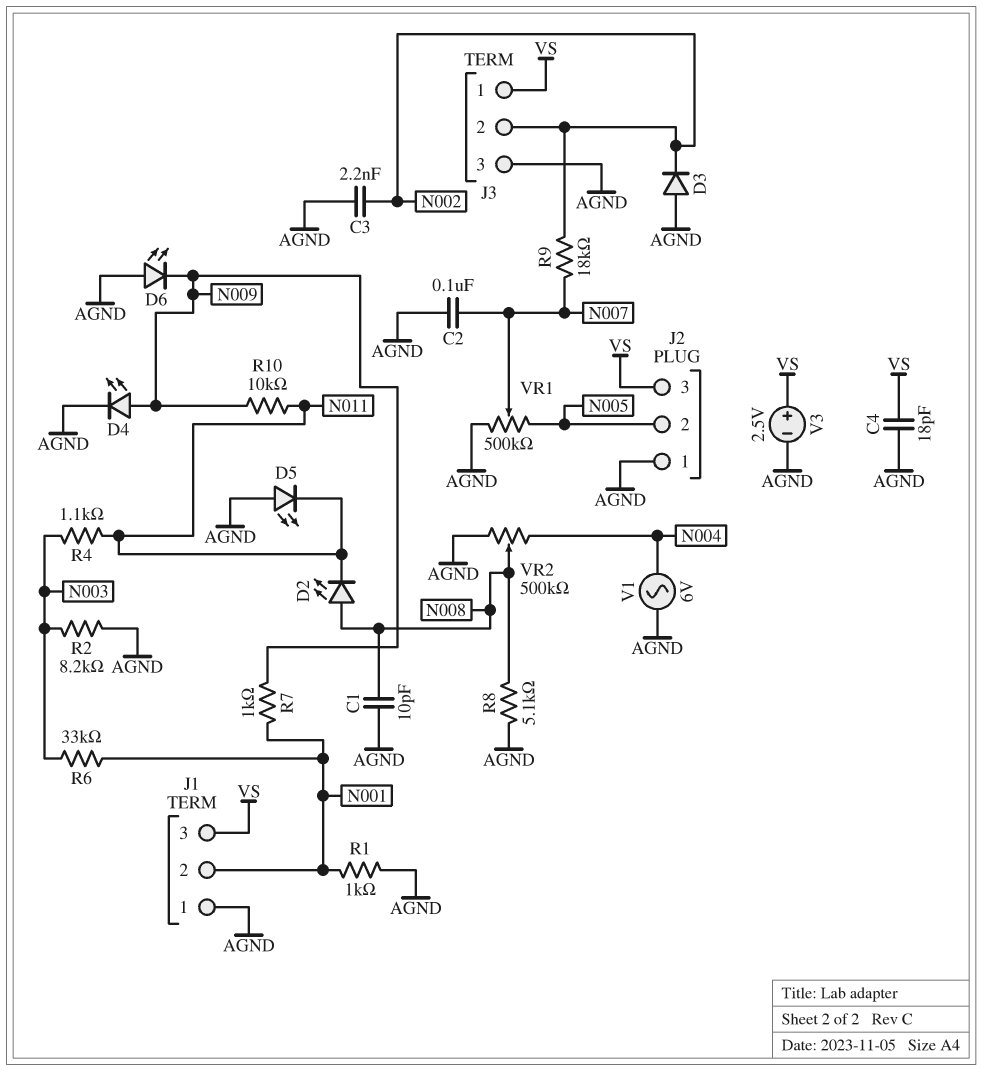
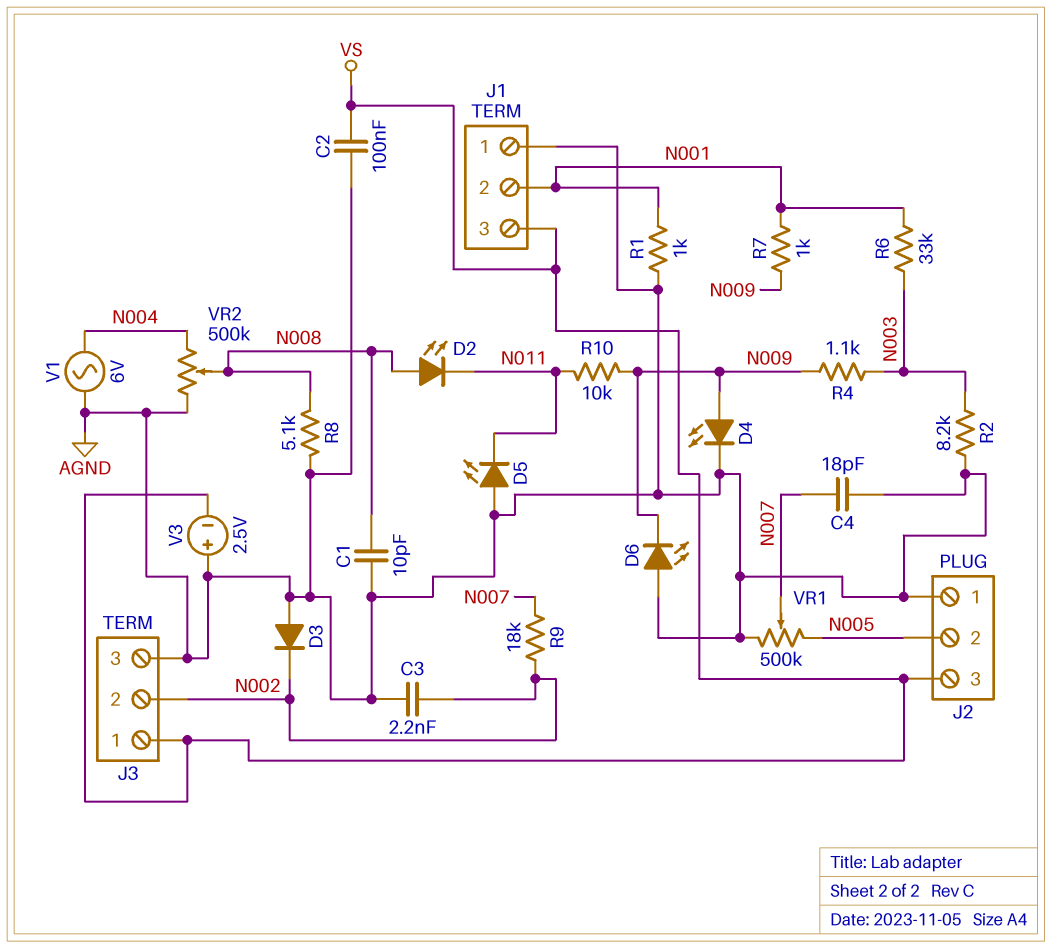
C2: 100nF (AGND, N007) -> 100nF (AGND, VS)
C4: 18pF (AGND, VS) -> 18pF (AGND, N007)
R4: 1.1k (N003, N011) -> 1.1k (N003, N009)
V3: 2.5V (plus VS, minus AGND) -> 2.5V (plus AGND, minus VS)

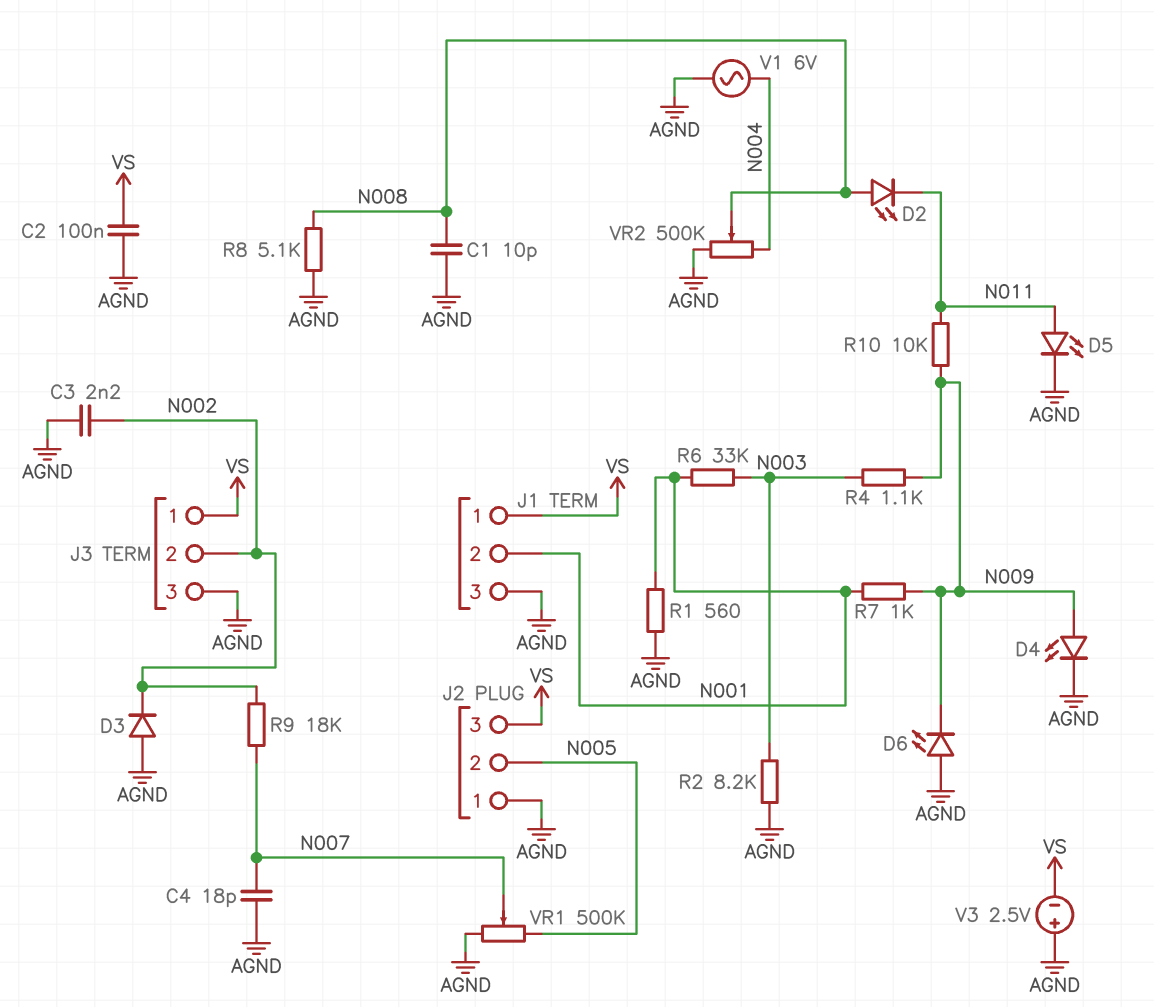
D5: LED (A AGND, K N011) -> LED (A N011, K AGND)
J1 pin 1: AGND -> VS
J1 pin 3: VS -> AGND
R1: 1k (AGND, N001) -> 560 (AGND, N001)

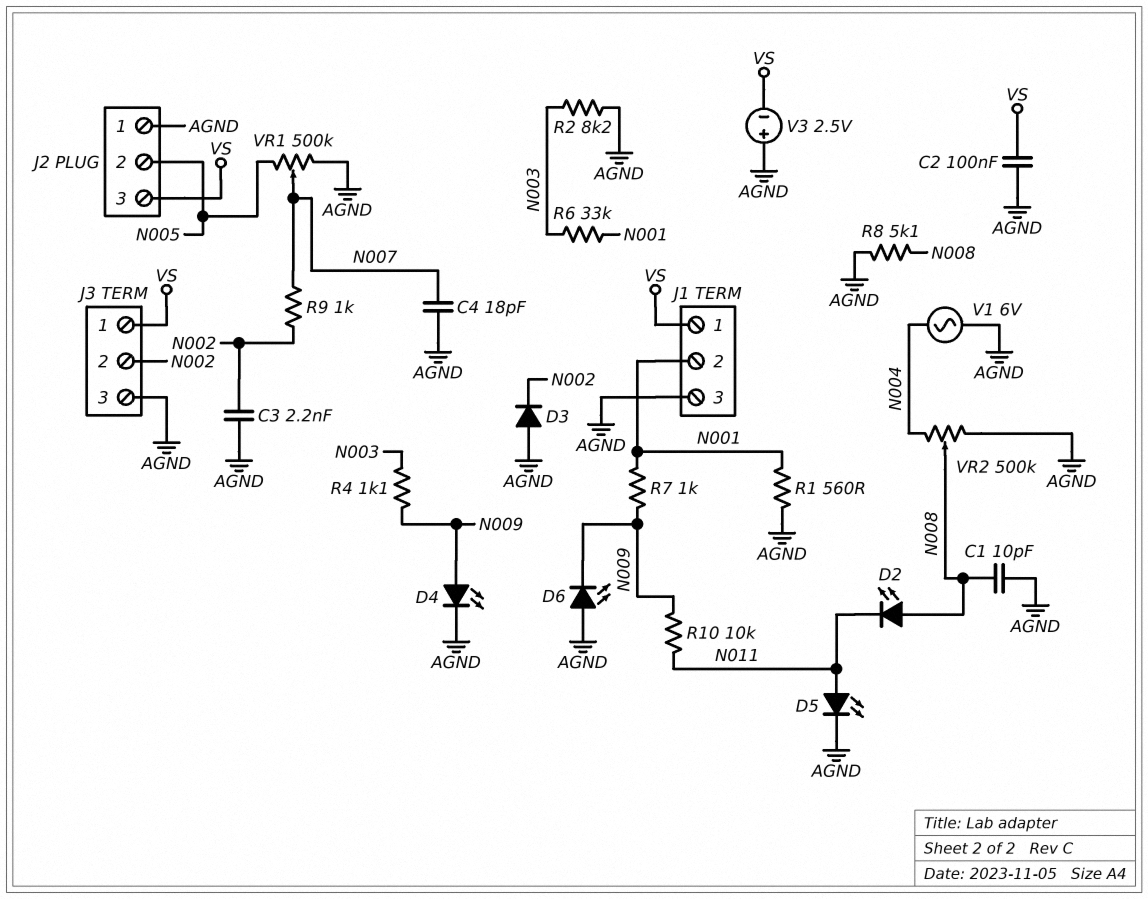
R9: 18k (N002, N007) -> 1k (N002, N007)

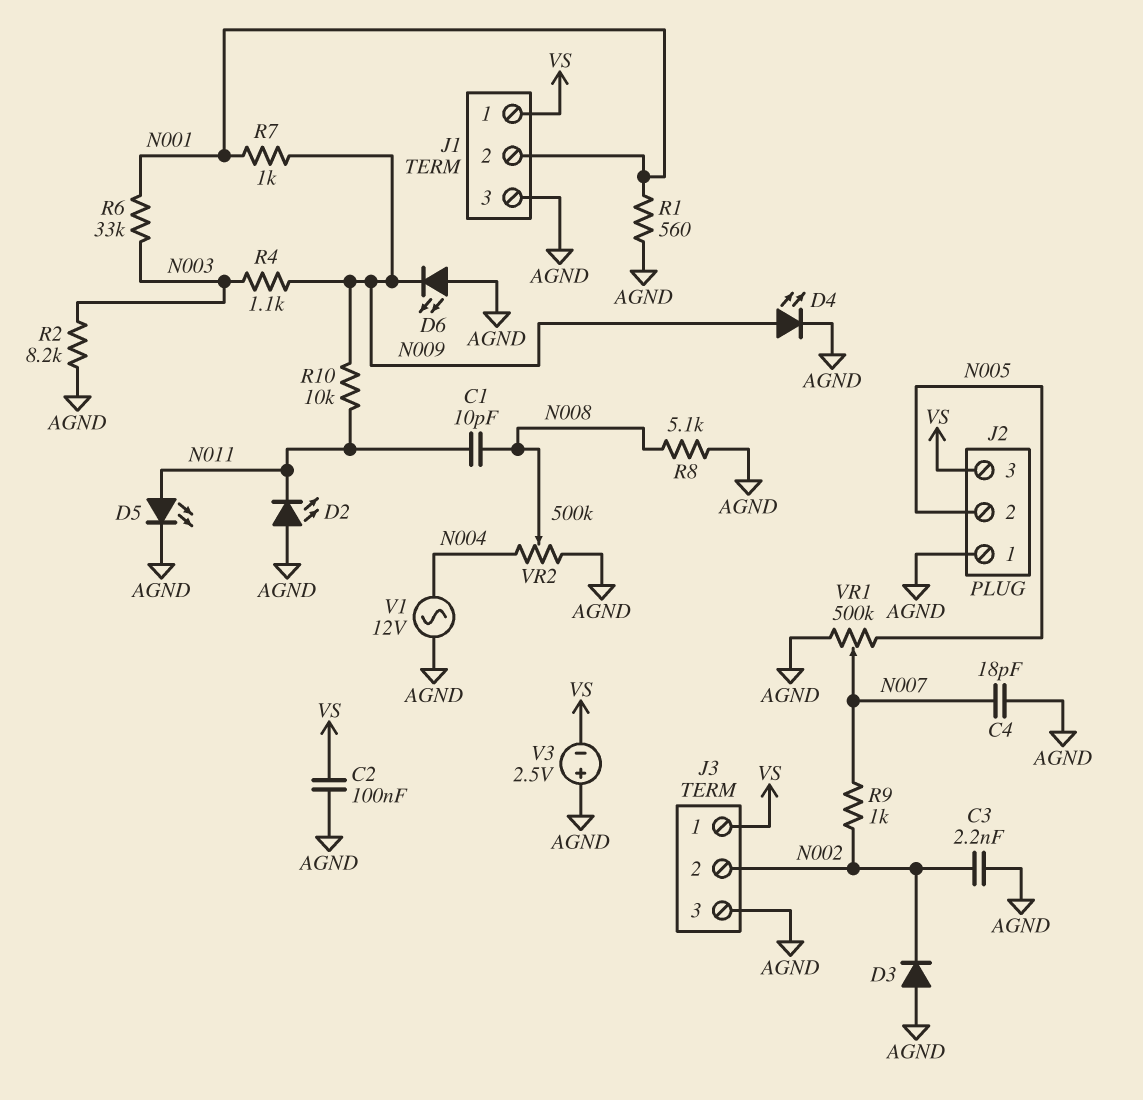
C1: 10pF (AGND, N008) -> 10pF (N008, N011)
D2: LED (A N008, K N011) -> LED (A AGND, K N011)
V1: AC 6V (AGND, N004) -> AC 12V (AGND, N004)

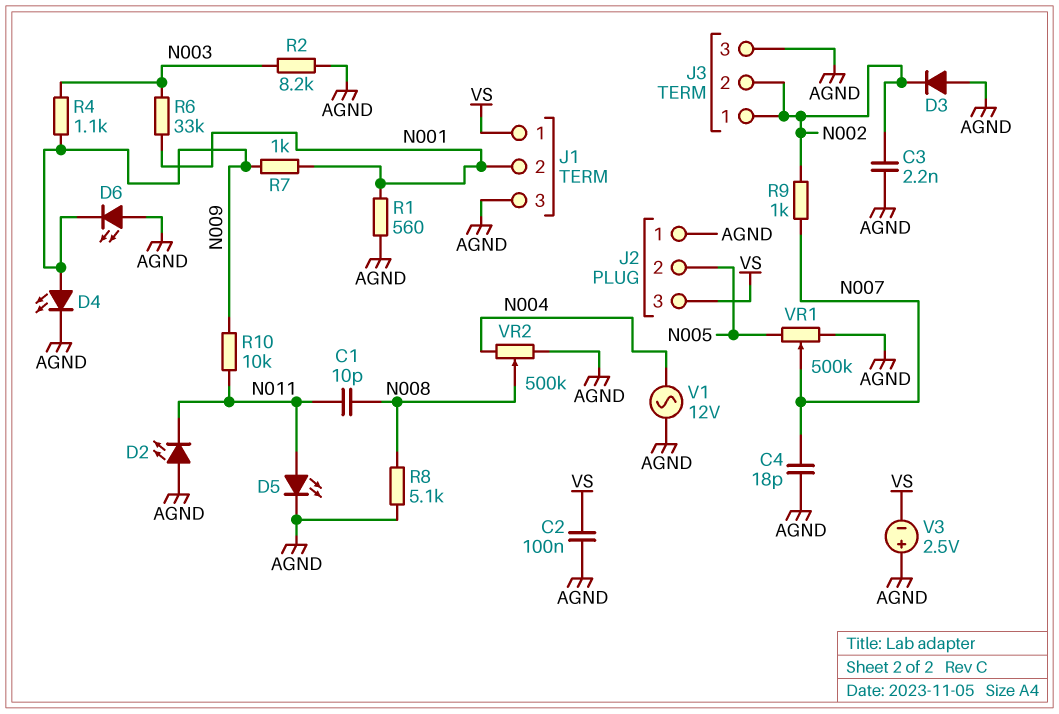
J3 pin 1: VS -> N002

